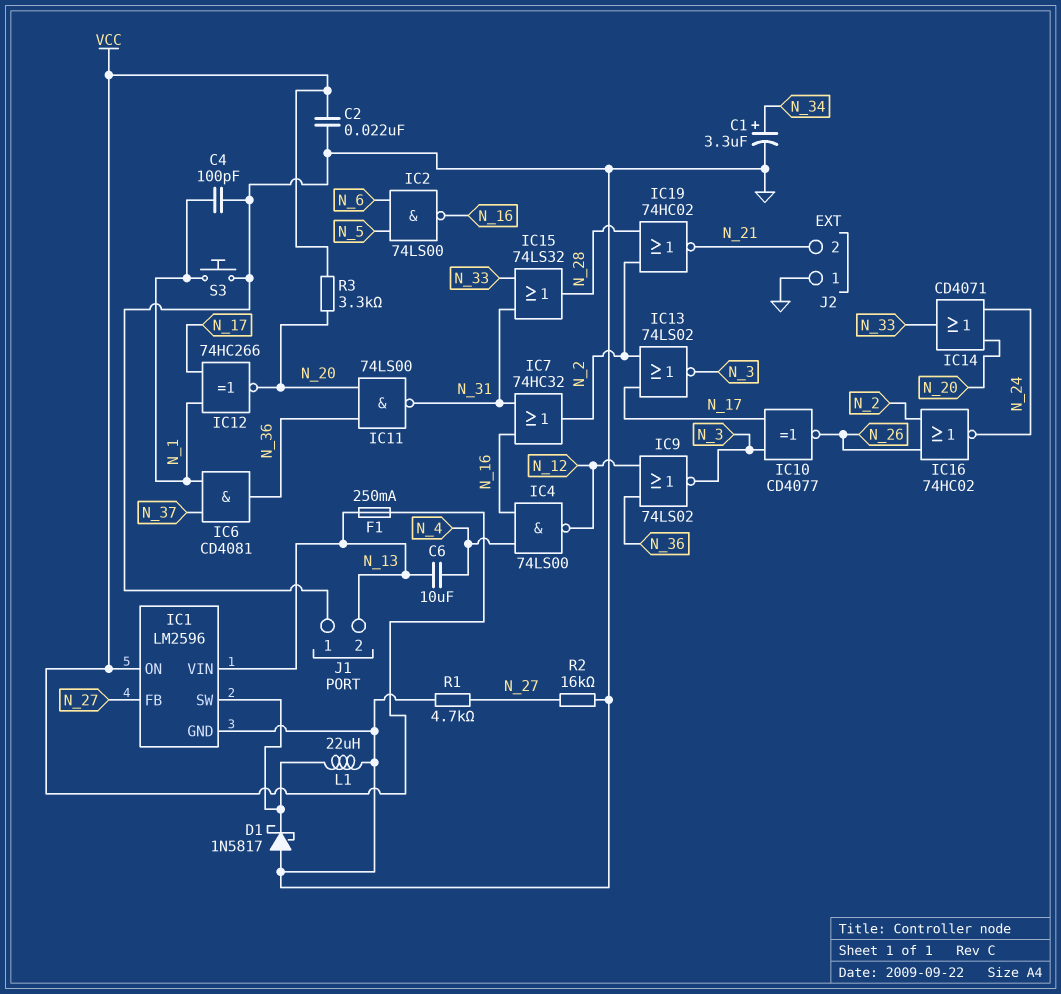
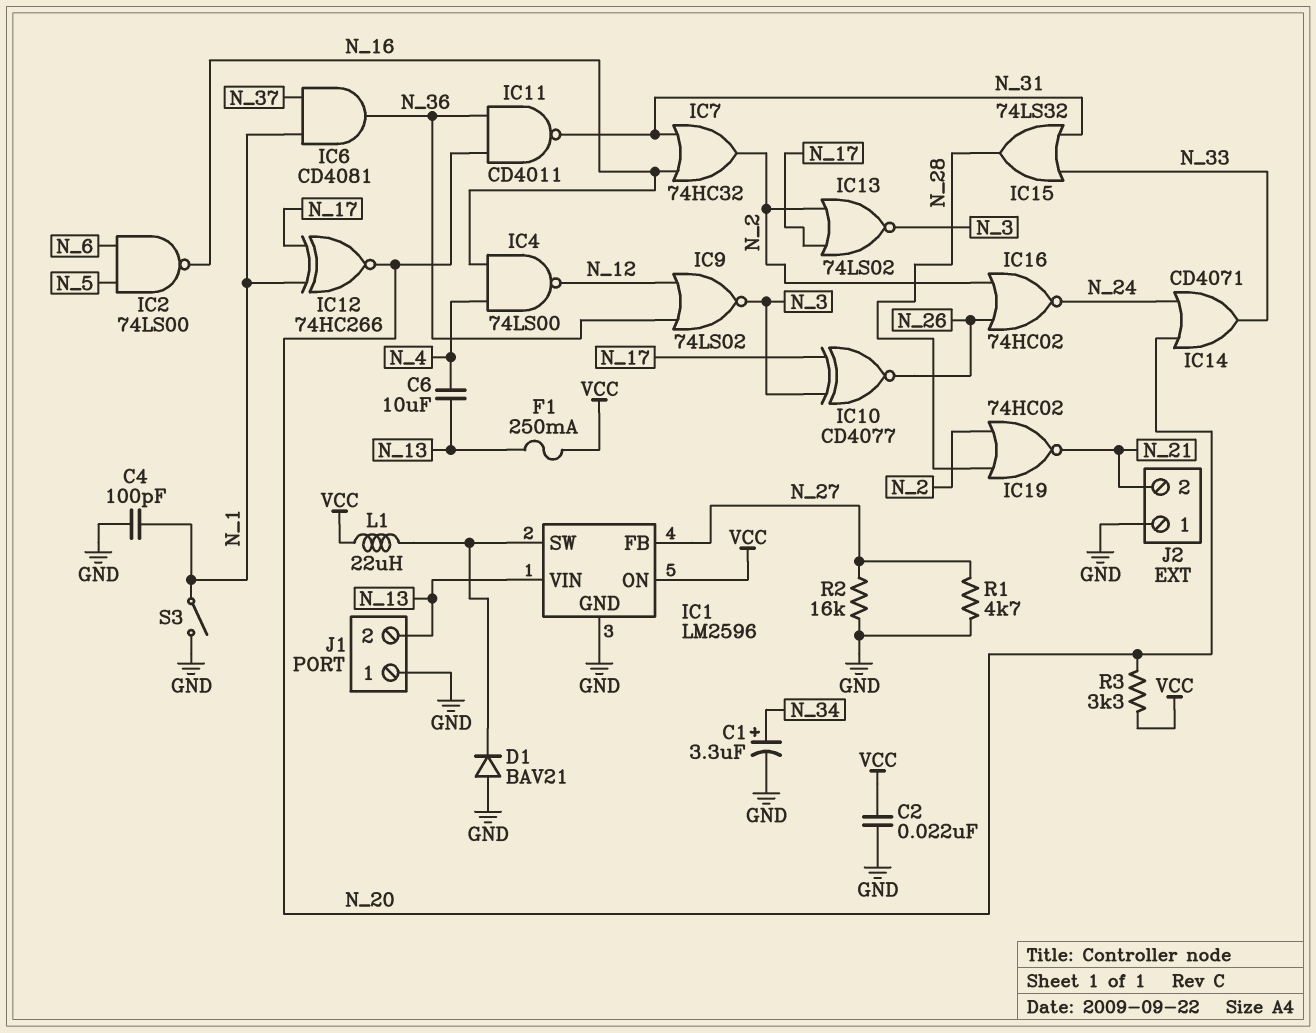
D1: schottky 1N5817 (A GND, K IC1/SW) -> diode BAV21 (A GND, K IC1/SW)
IC11: NAND 74LS00 (in N_20, in N_36, out N_31) -> NAND CD4011 (in N_20, in N_36, out N_31)
L1: 22uH (GND, IC1/SW) -> 22uH (IC1/SW, VCC)
S3: button (GND, N_1) -> switch (GND, N_1)

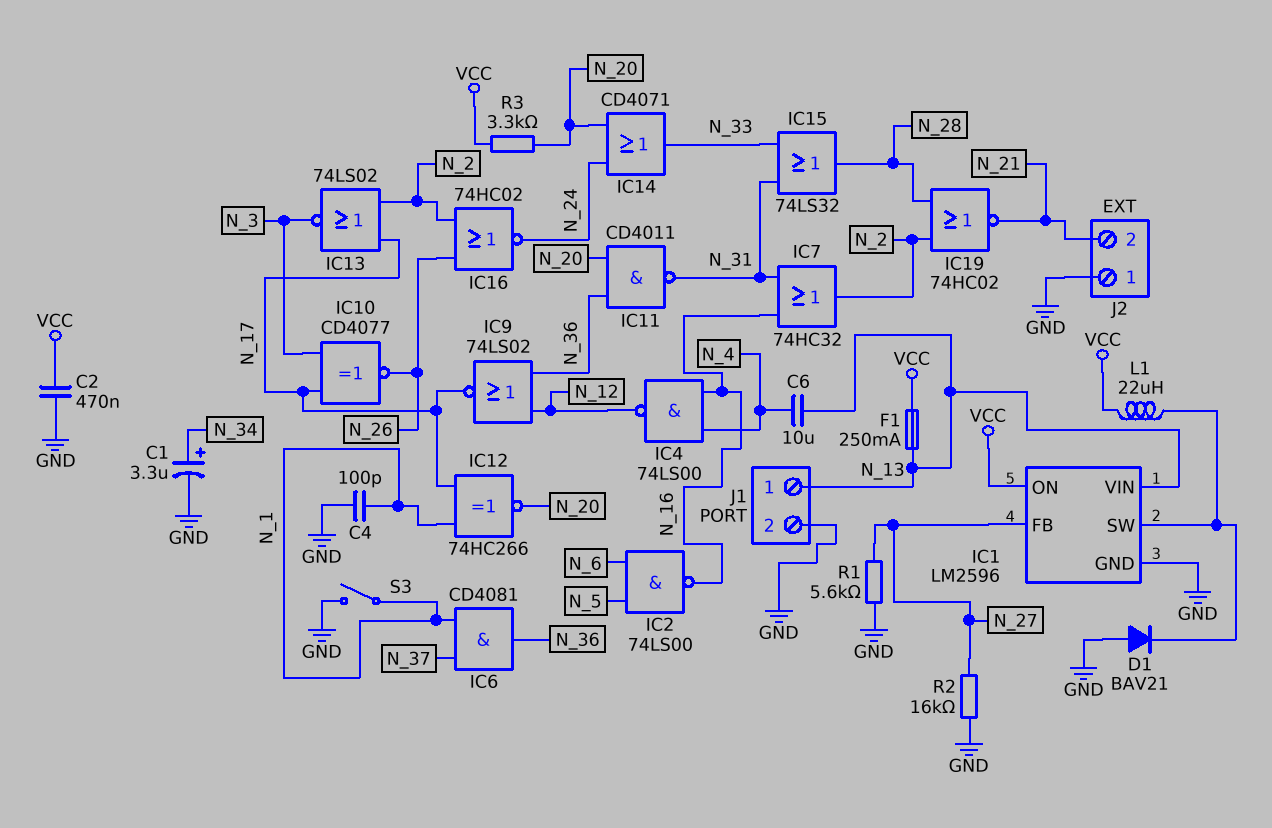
C2: 22nF (GND, VCC) -> 470nF (GND, VCC)
IC9: NOR 74LS02 (in N_12, in N_36, out N_3) -> NOR 74LS02 (in N_12, in N_36, out N_17)
J1 pin 1: GND -> N_13
J1 pin 2: N_13 -> GND
R1: 4.7k (GND, N_27) -> 5.6k (GND, N_27)

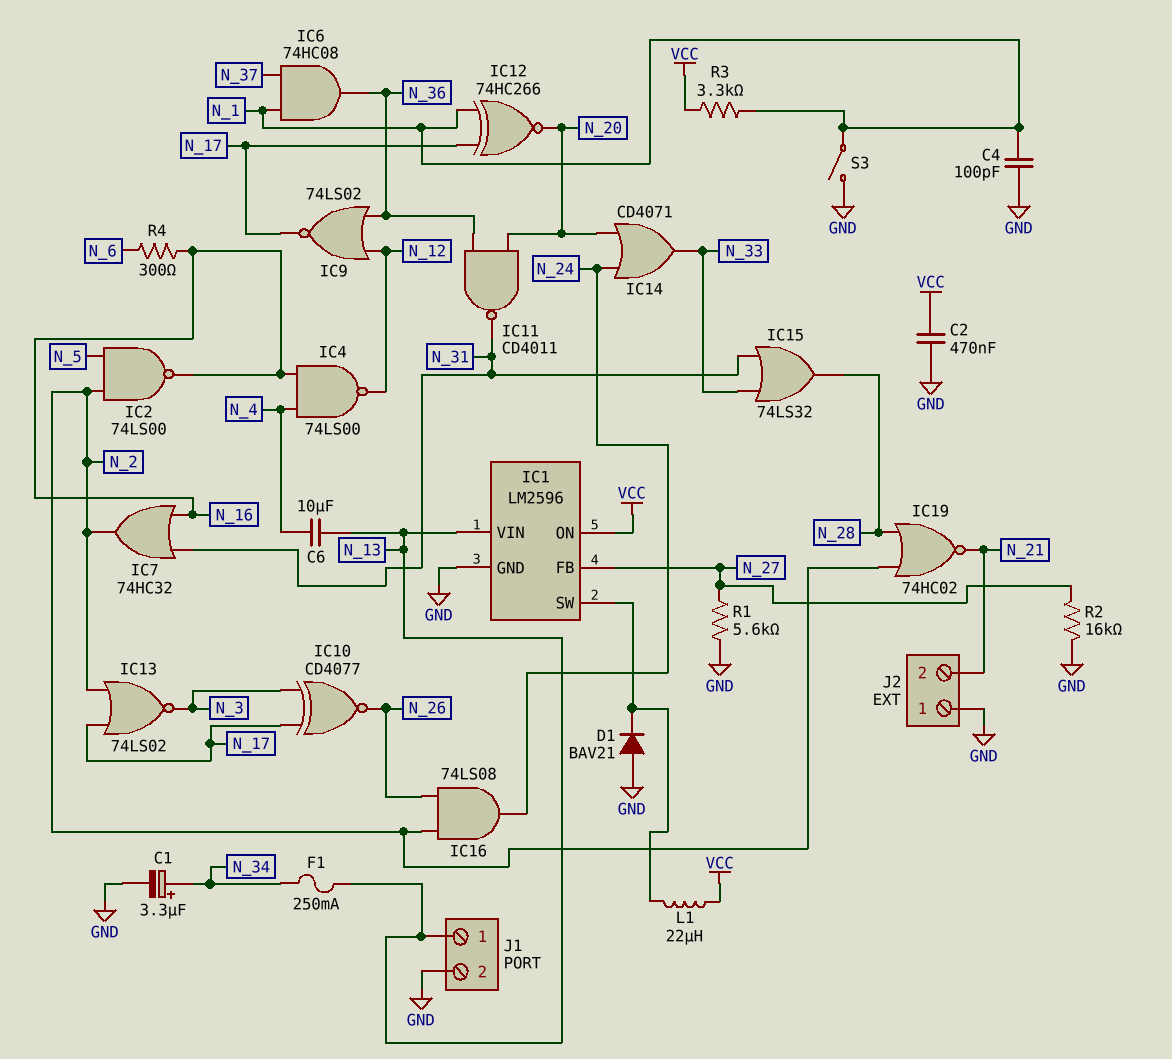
F1: 250mA (N_13, VCC) -> 250mA (N_13, N_34)
IC2: NAND 74LS00 (in N_5, in N_6, out N_16) -> NAND 74LS00 (in N_2, in N_5, out N_16)
IC6: AND CD4081 (in N_1, in N_37, out N_36) -> AND 74HC08 (in N_1, in N_37, out N_36)
IC16: NOR 74HC02 (in N_2, in N_26, out N_24) -> AND 74LS08 (in N_2, in N_26, out N_24)
R3: 3.3k (N_20, VCC) -> 3.3k (N_1, VCC)
R4: none -> 300 (N_6, N_16)

